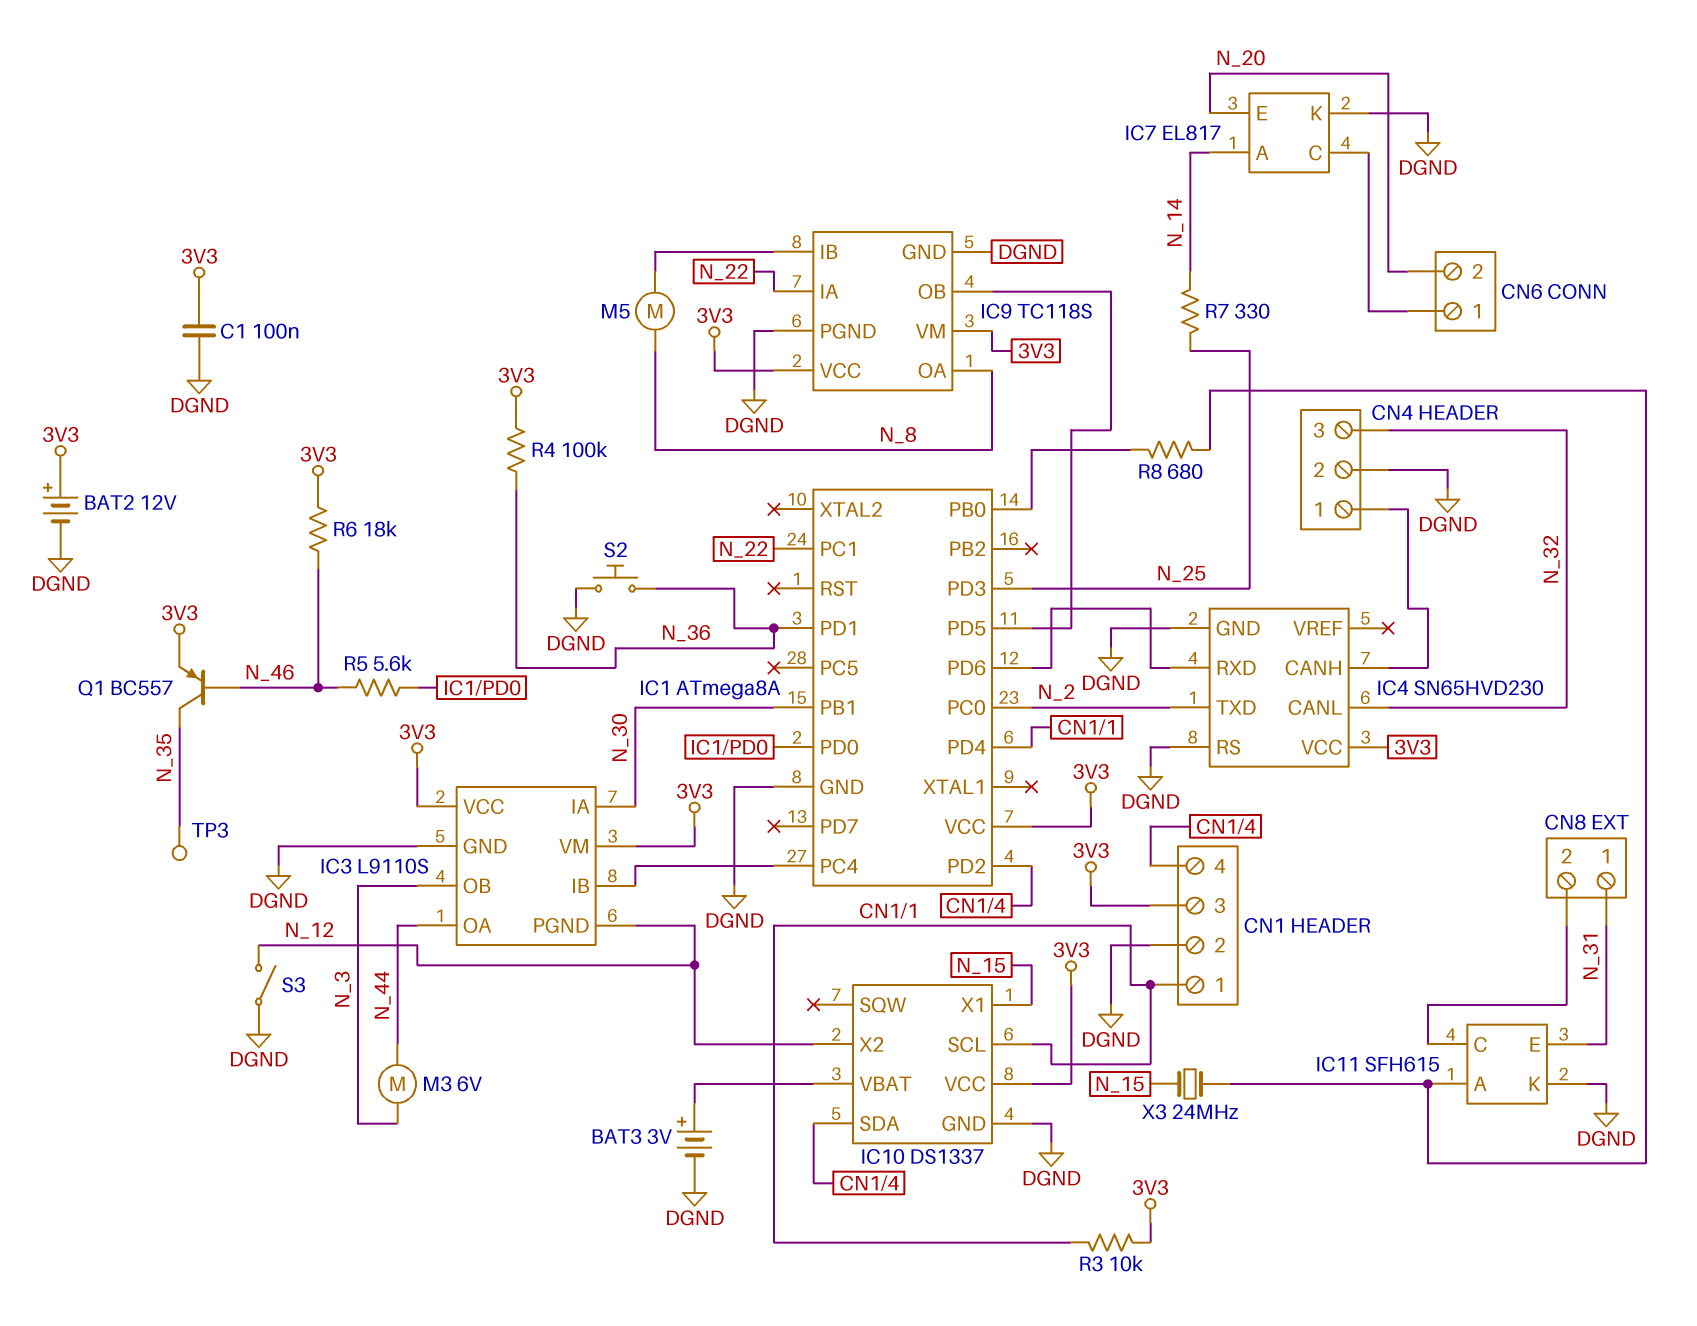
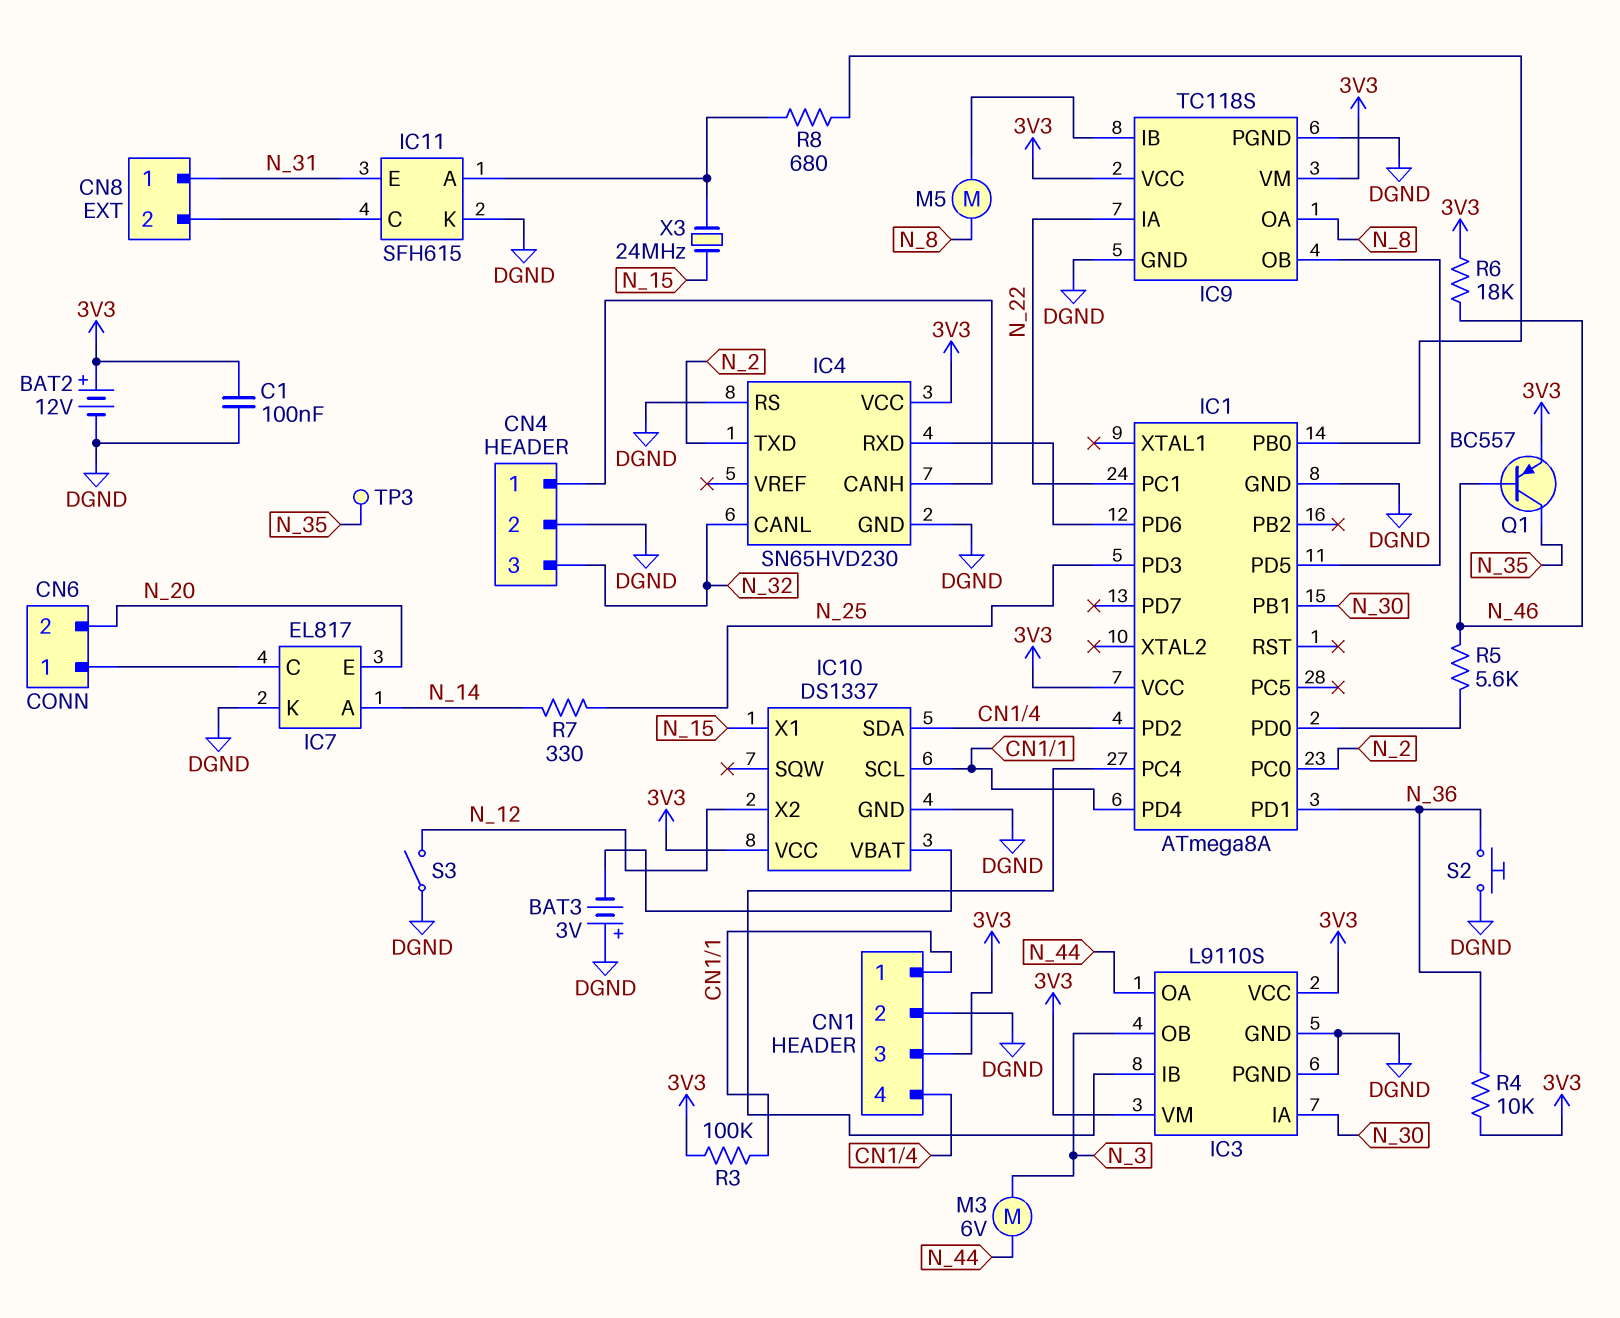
BAT3: 3V (plus IC10/VBAT, minus DGND) -> 3V (plus DGND, minus IC10/VBAT)
IC3 pin PGND: N_12 -> DGND
R3: 10k (3V3, CN1/1) -> 100k (3V3, CN1/1)
R4: 100k (3V3, N_36) -> 10k (3V3, N_36)

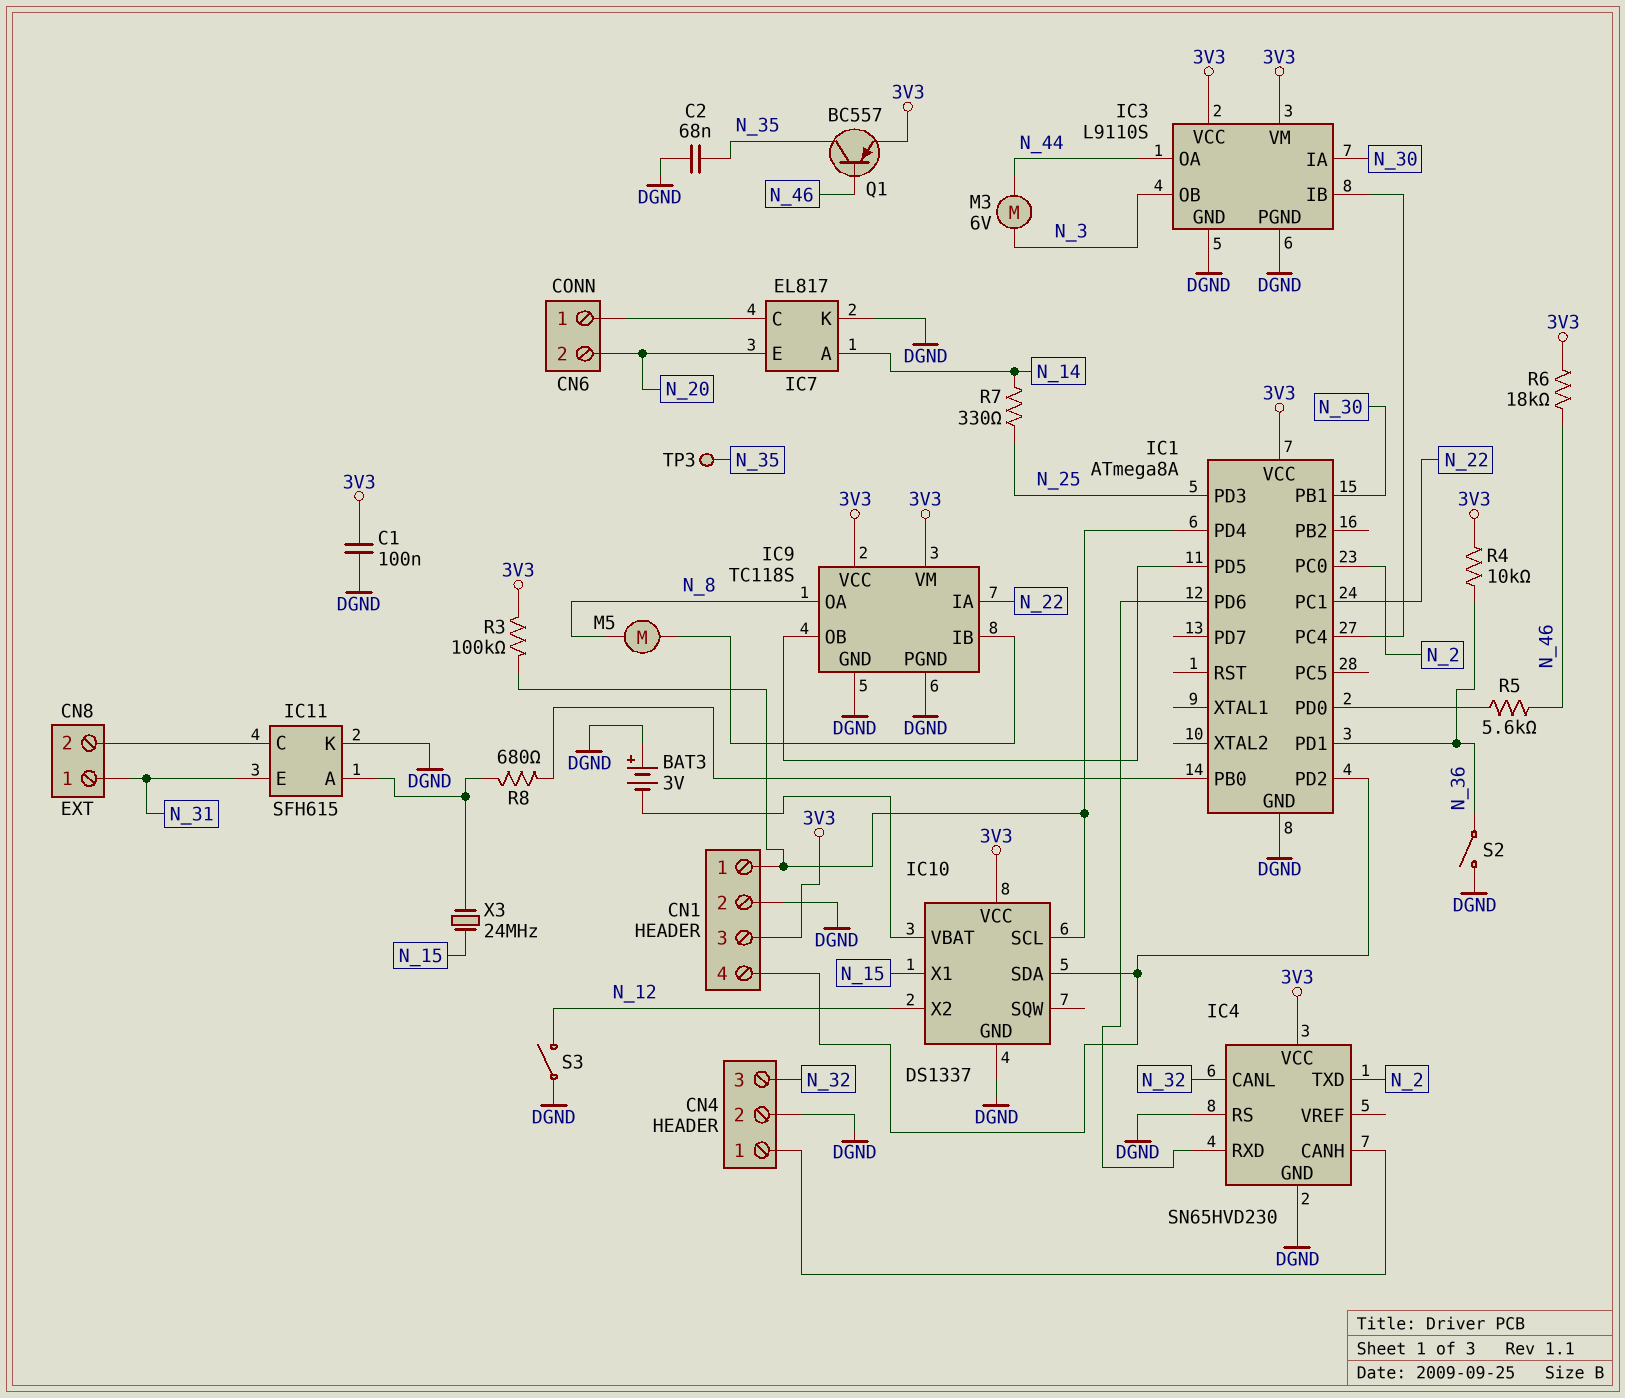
BAT2: 12V (plus 3V3, minus DGND) -> none
C2: none -> 68nF (DGND, N_35)
S2: button (DGND, N_36) -> switch (DGND, N_36)

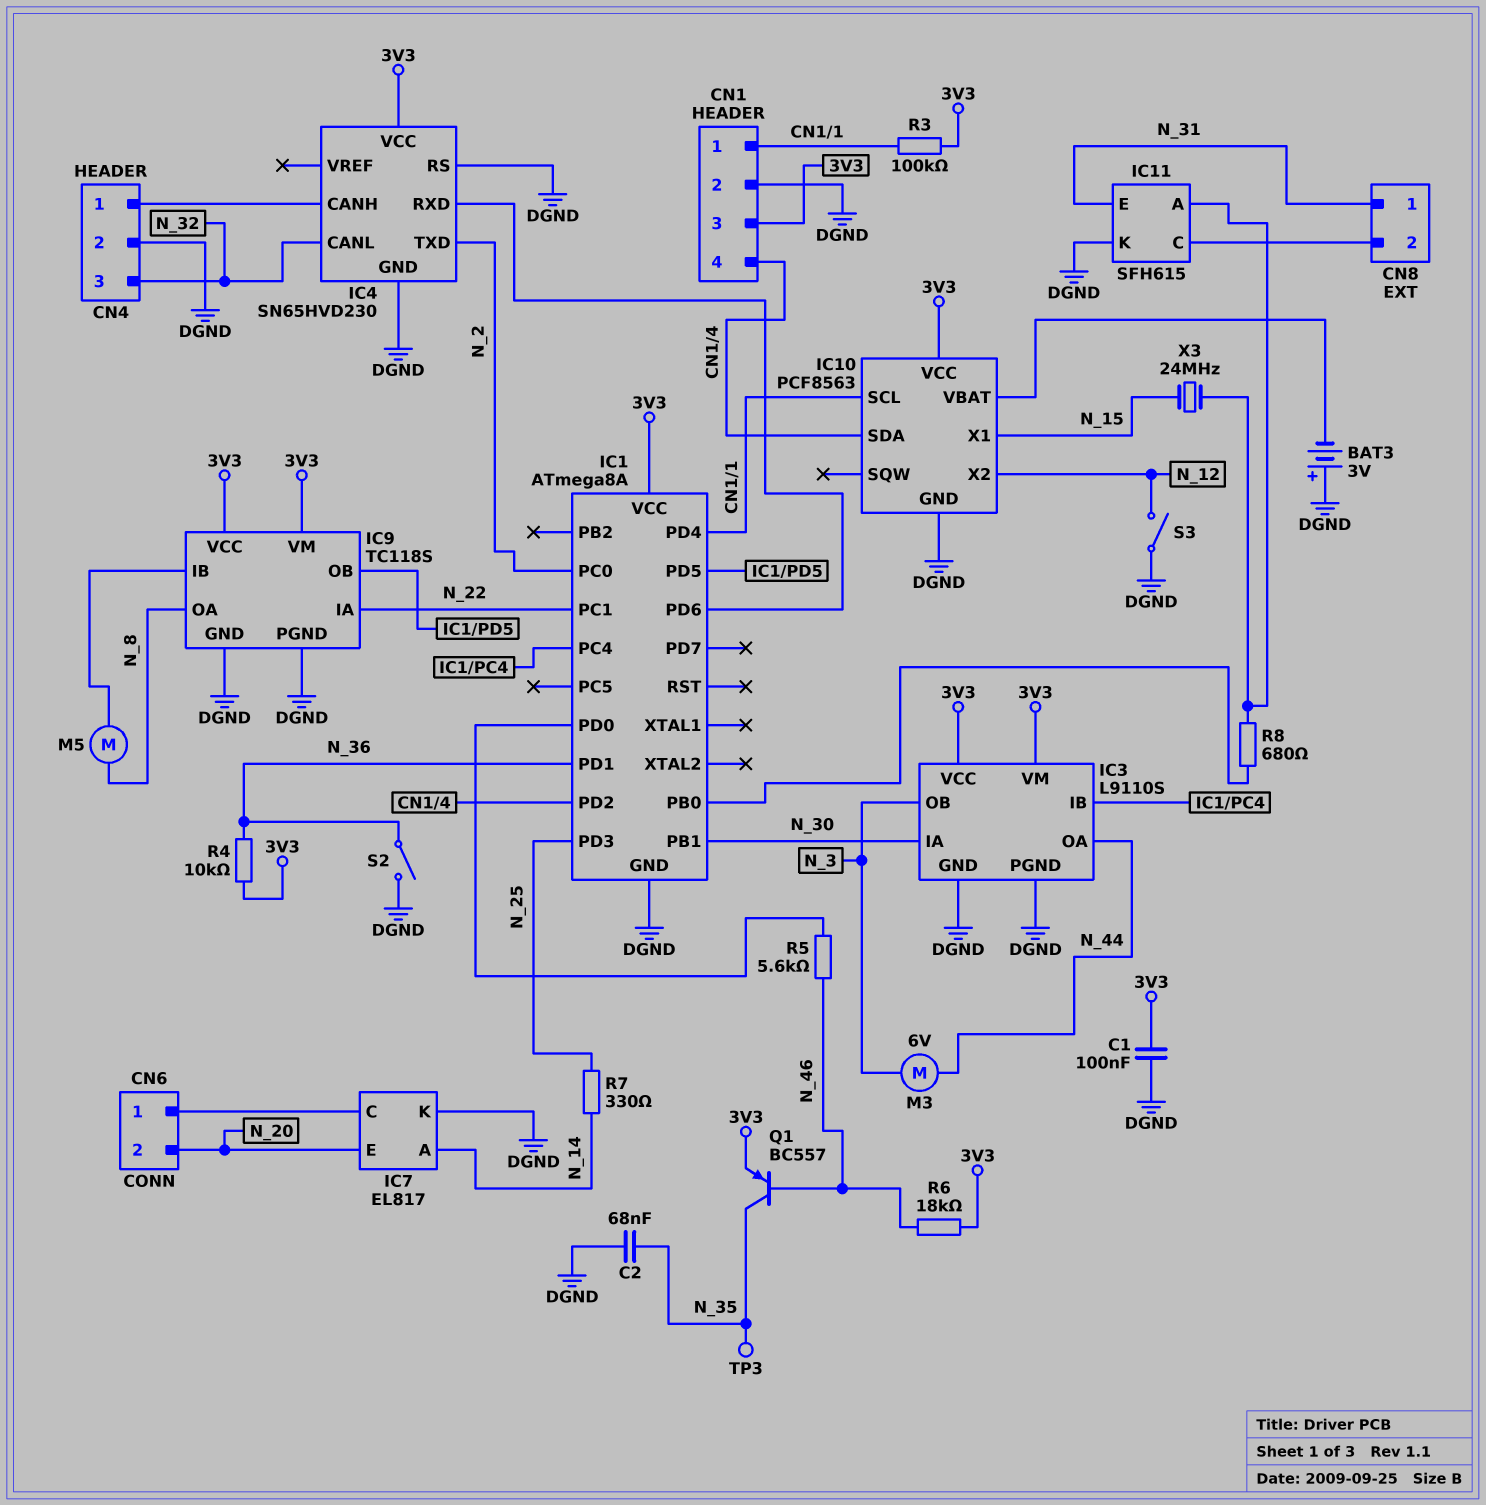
IC10: DS1337 -> PCF8563

